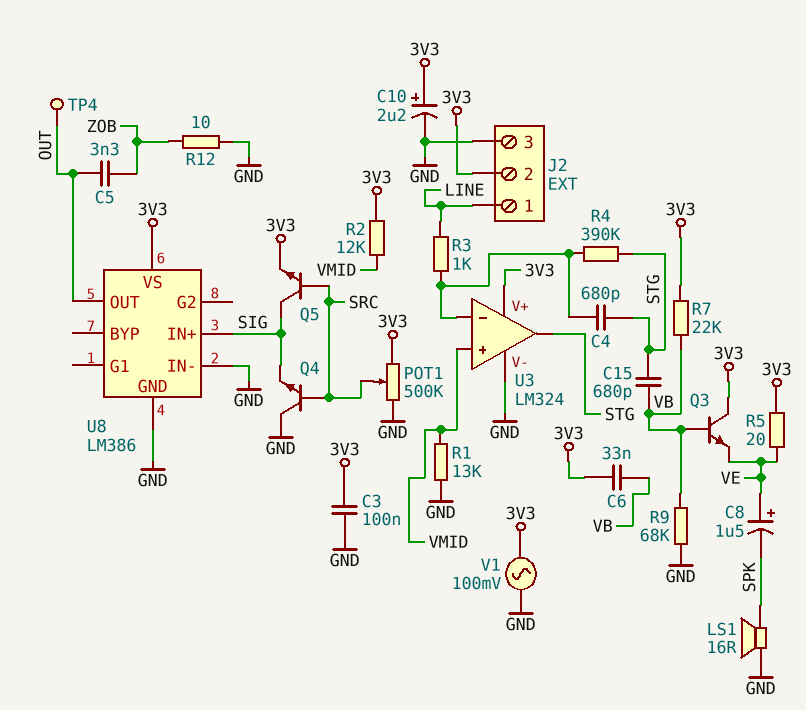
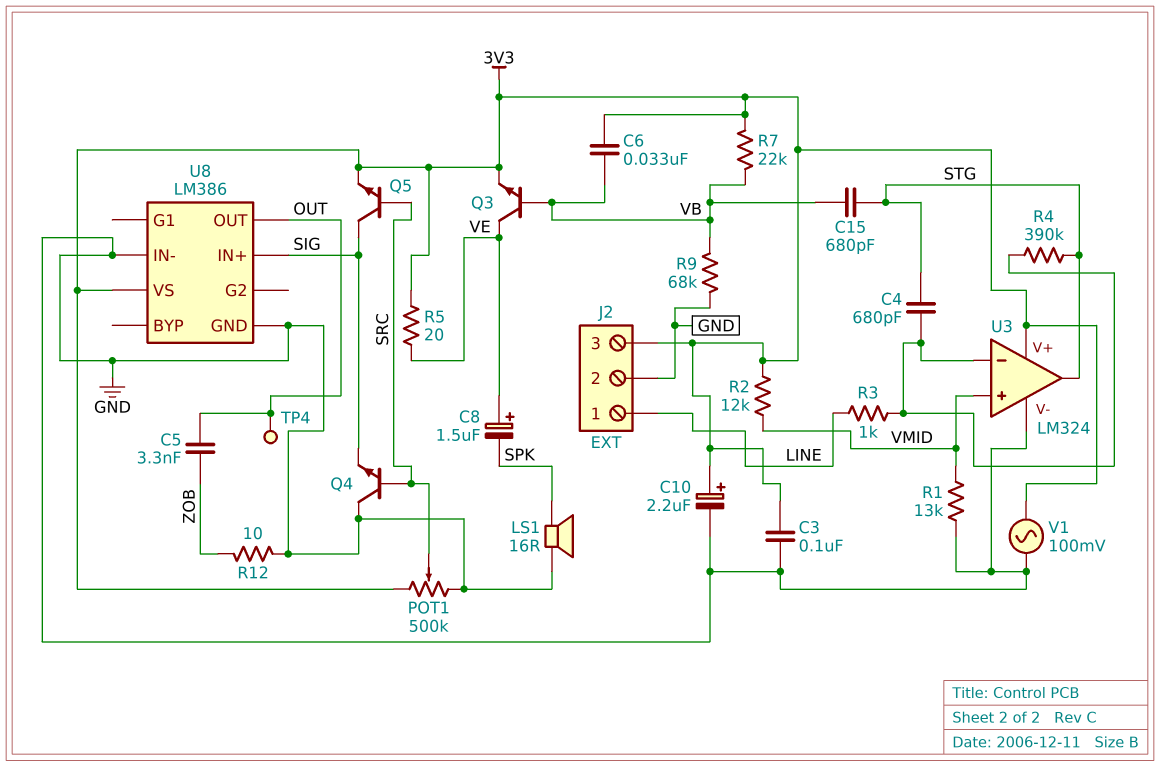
J2 pin 2: 3V3 -> GND
J2 pin 3: GND -> 3V3
Q3: NPN (B VB, C 3V3, E VE) -> NPN (B VB, C VE, E 3V3)

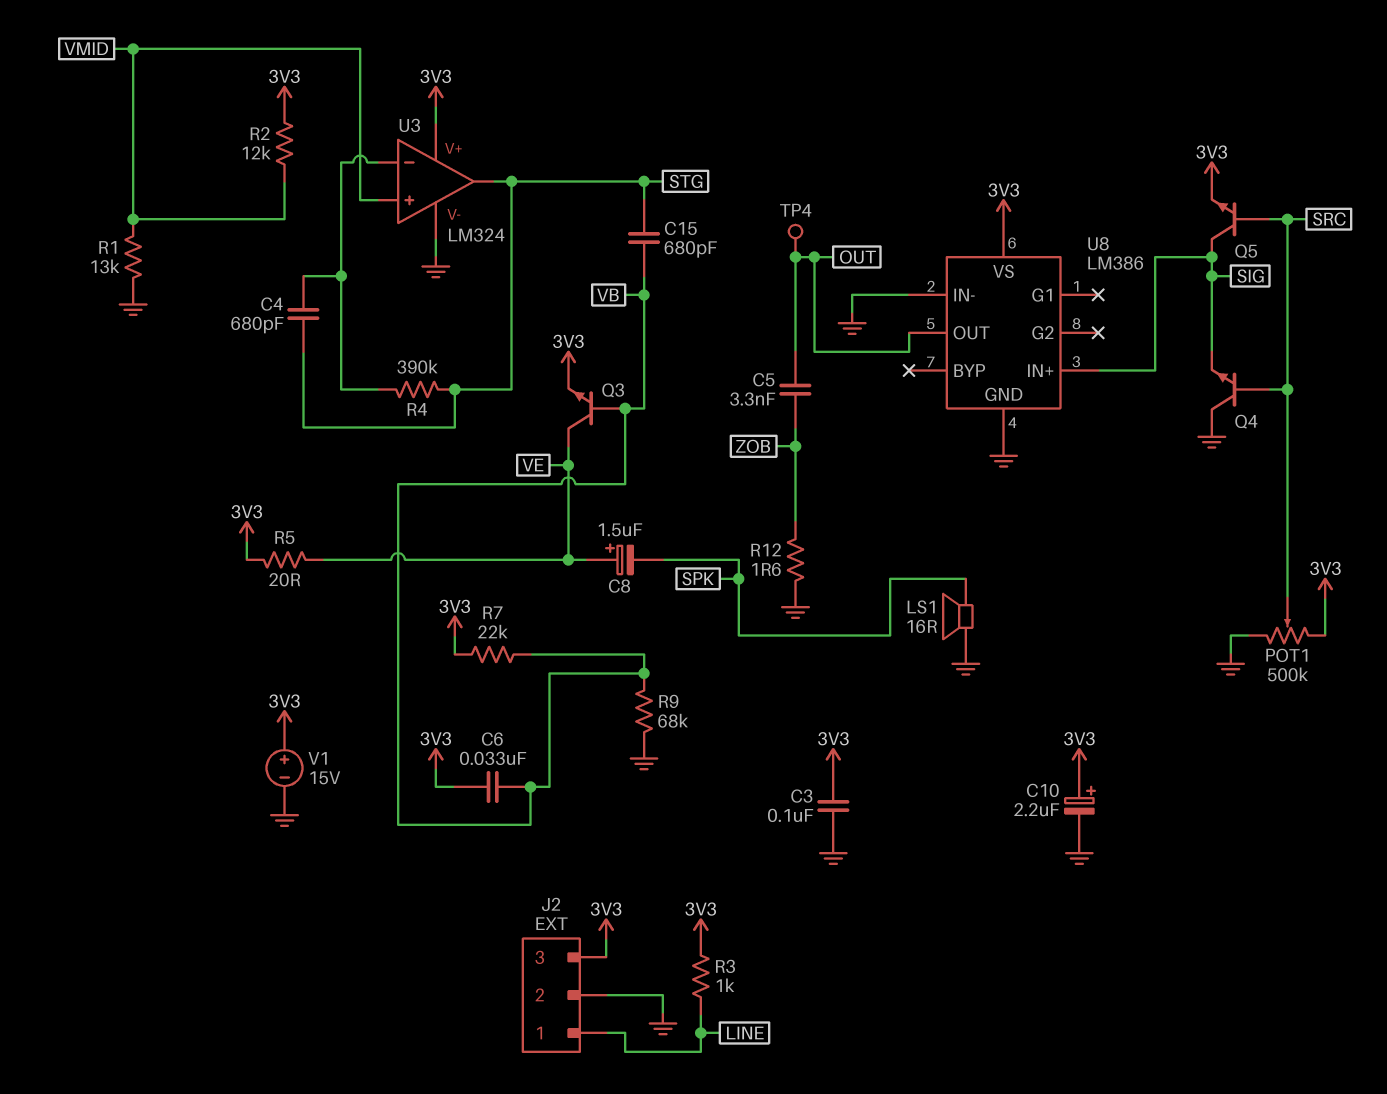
R3: 1k (LINE, U3/in-) -> 1k (3V3, LINE)
R12: 10 (GND, ZOB) -> 1.6 (GND, ZOB)
V1: AC 100mV (3V3, GND) -> 15V (plus 3V3, minus GND)

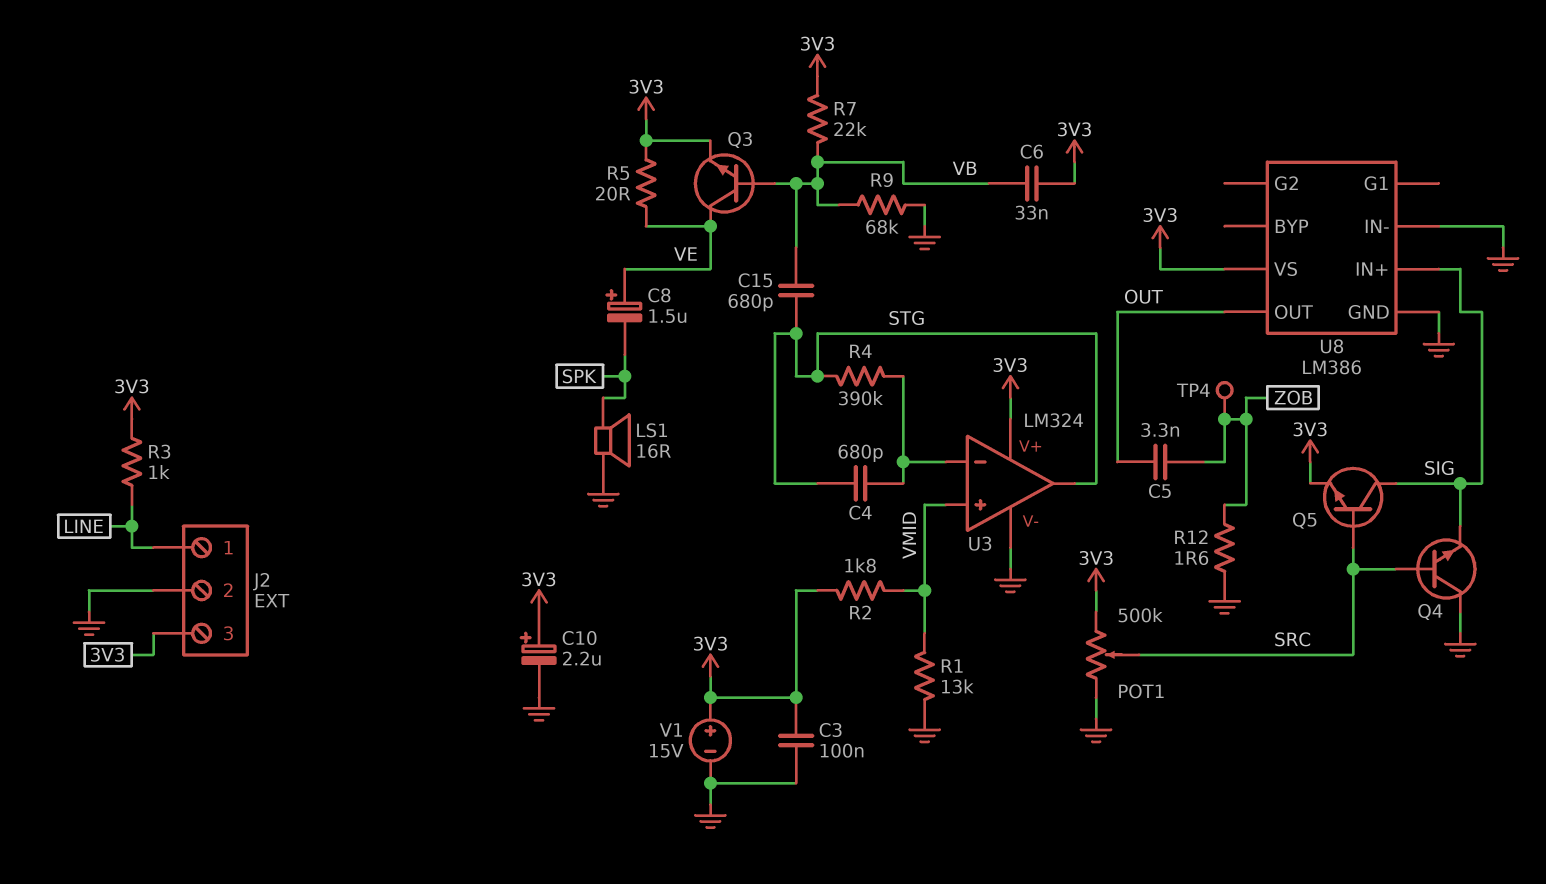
R2: 12k (3V3, VMID) -> 1.8k (3V3, VMID)
TP4: test point (OUT) -> test point (ZOB)

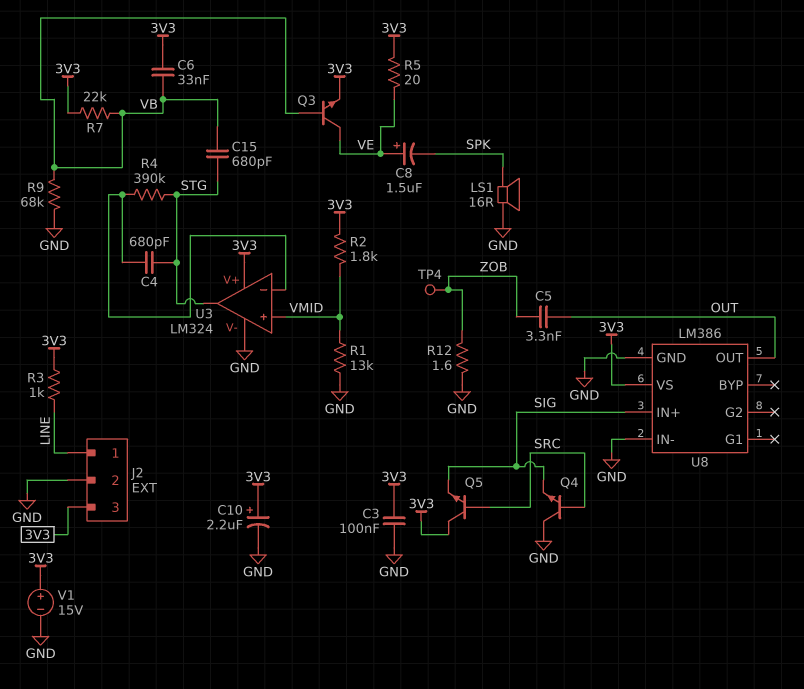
POT1: 500k (3V3, GND, wiper SRC) -> none
Q5: NPN (B SRC, C SIG, E 3V3) -> NPN (B SRC, C 3V3, E SIG)

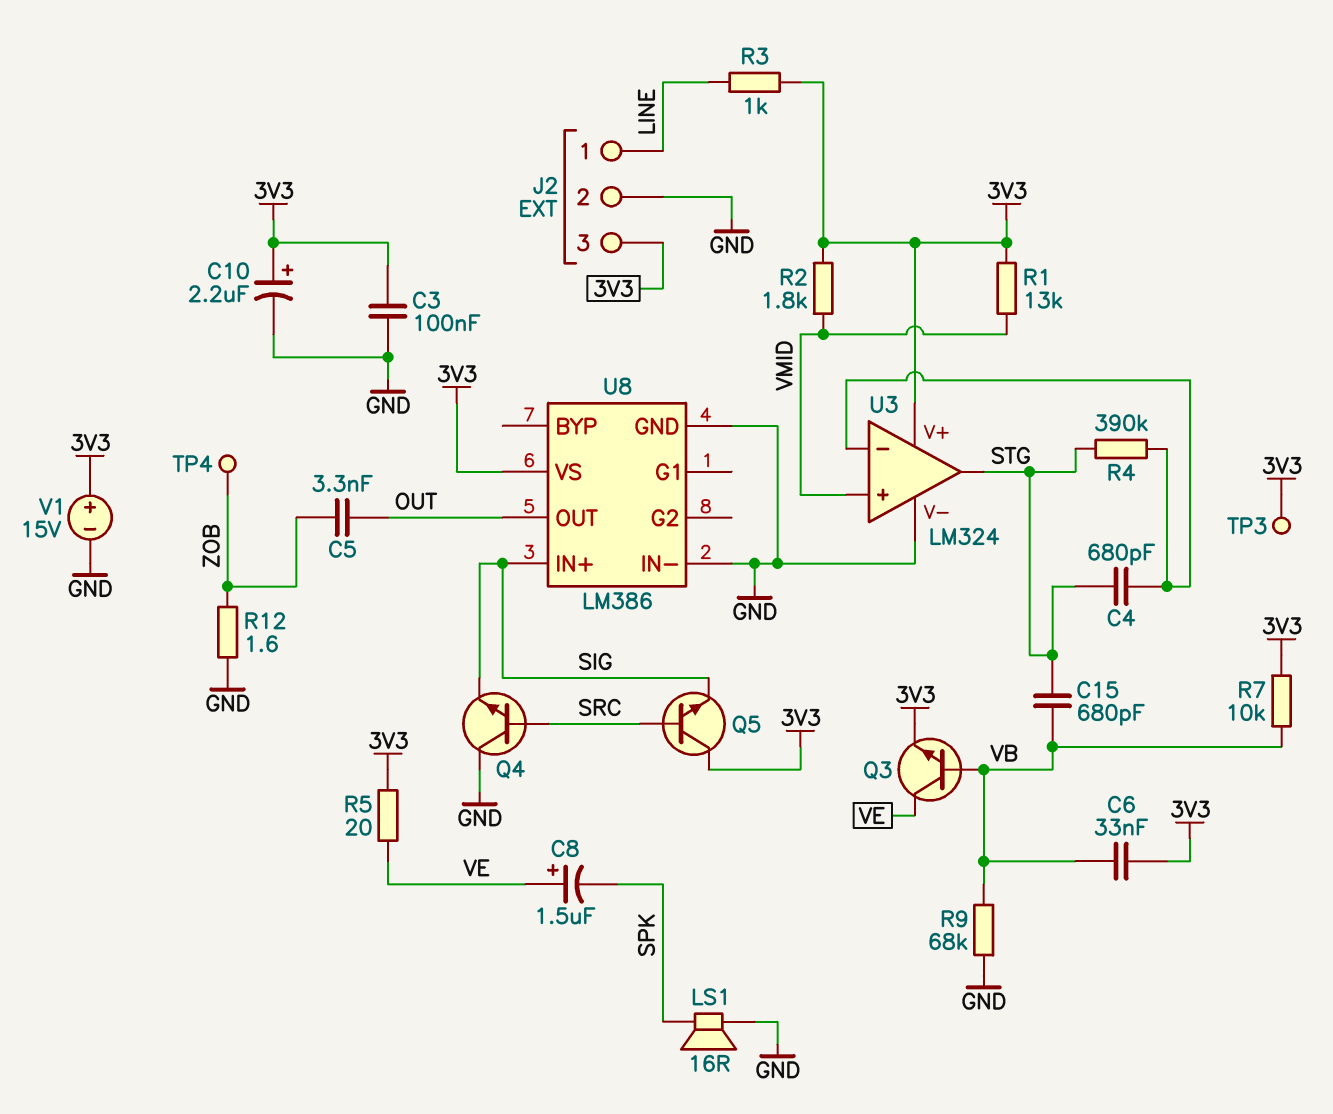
R1: 13k (GND, VMID) -> 13k (3V3, VMID)
R7: 22k (3V3, VB) -> 10k (3V3, VB)
TP3: none -> test point (3V3)

